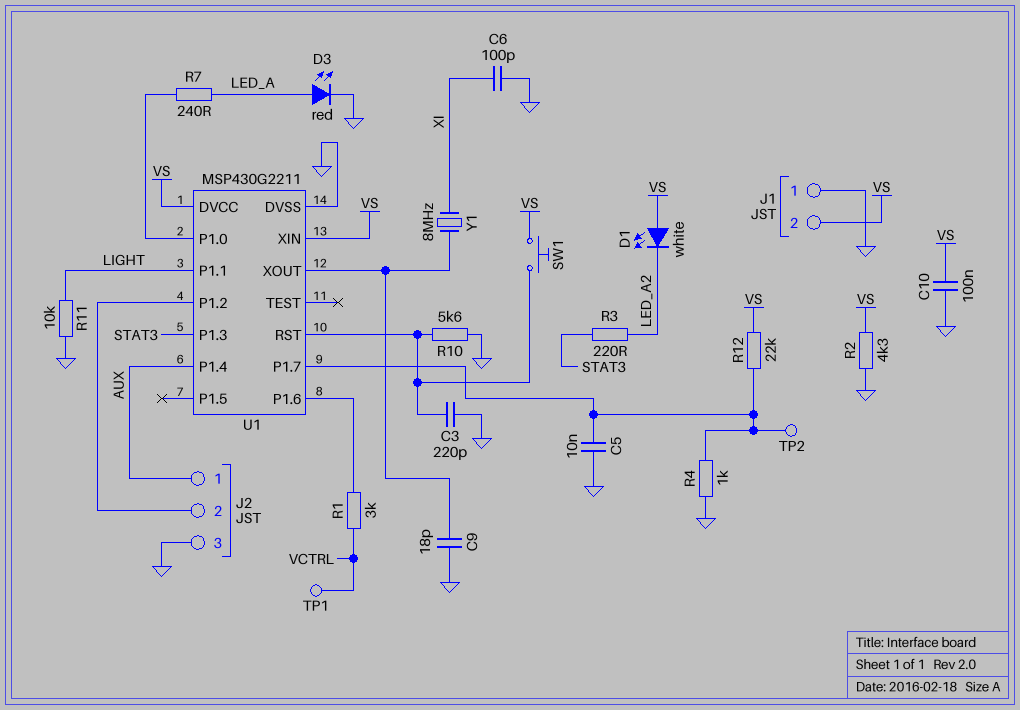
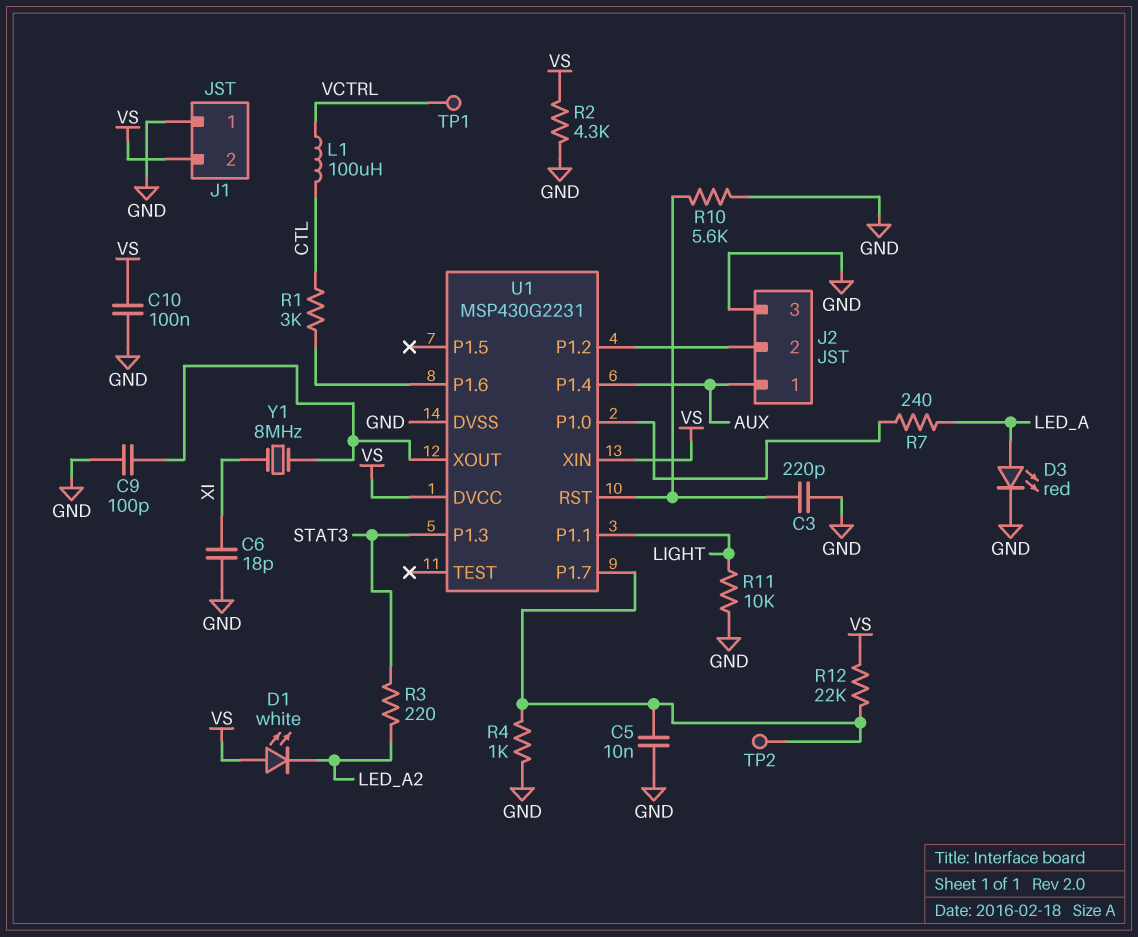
C6: 100pF (GND, XI) -> 18pF (GND, XI)
C9: 18pF (GND, U1/XOUT) -> 100pF (GND, U1/XOUT)
L1: none -> 100uH (CTL, VCTRL)
R1: 3k (U1/P1.6, VCTRL) -> 3k (CTL, U1/P1.6)
SW1: button (U1/RST, VS) -> none
U1: MSP430G2211 -> MSP430G2231

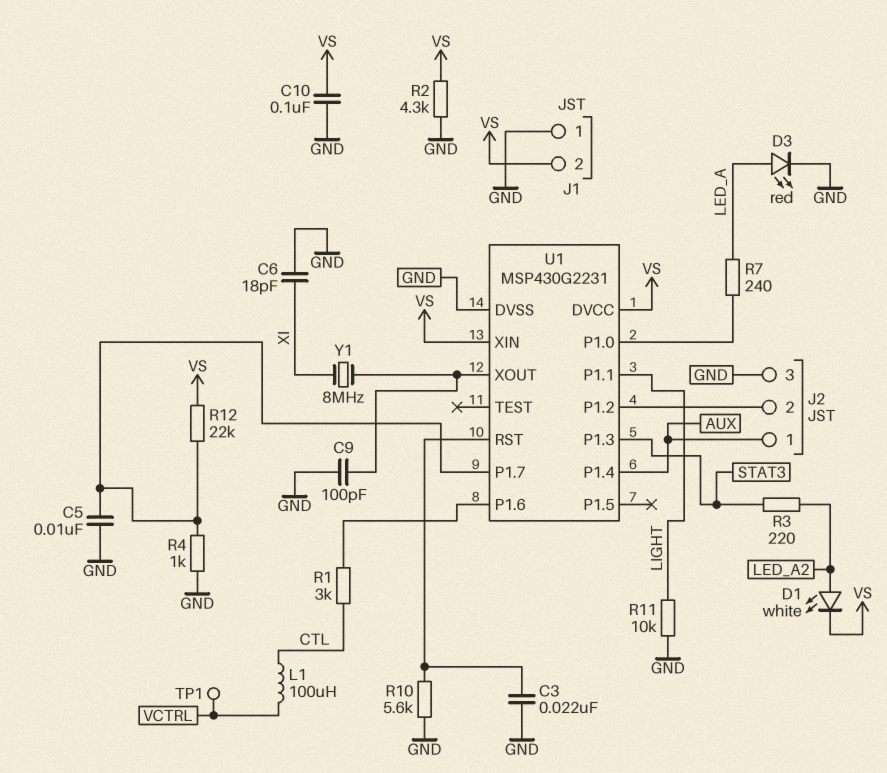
C3: 220pF (GND, U1/RST) -> 22nF (GND, U1/RST)
D1: LED white (A VS, K LED_A2) -> LED white (A LED_A2, K VS)
TP2: test point (U1/P1.7) -> none

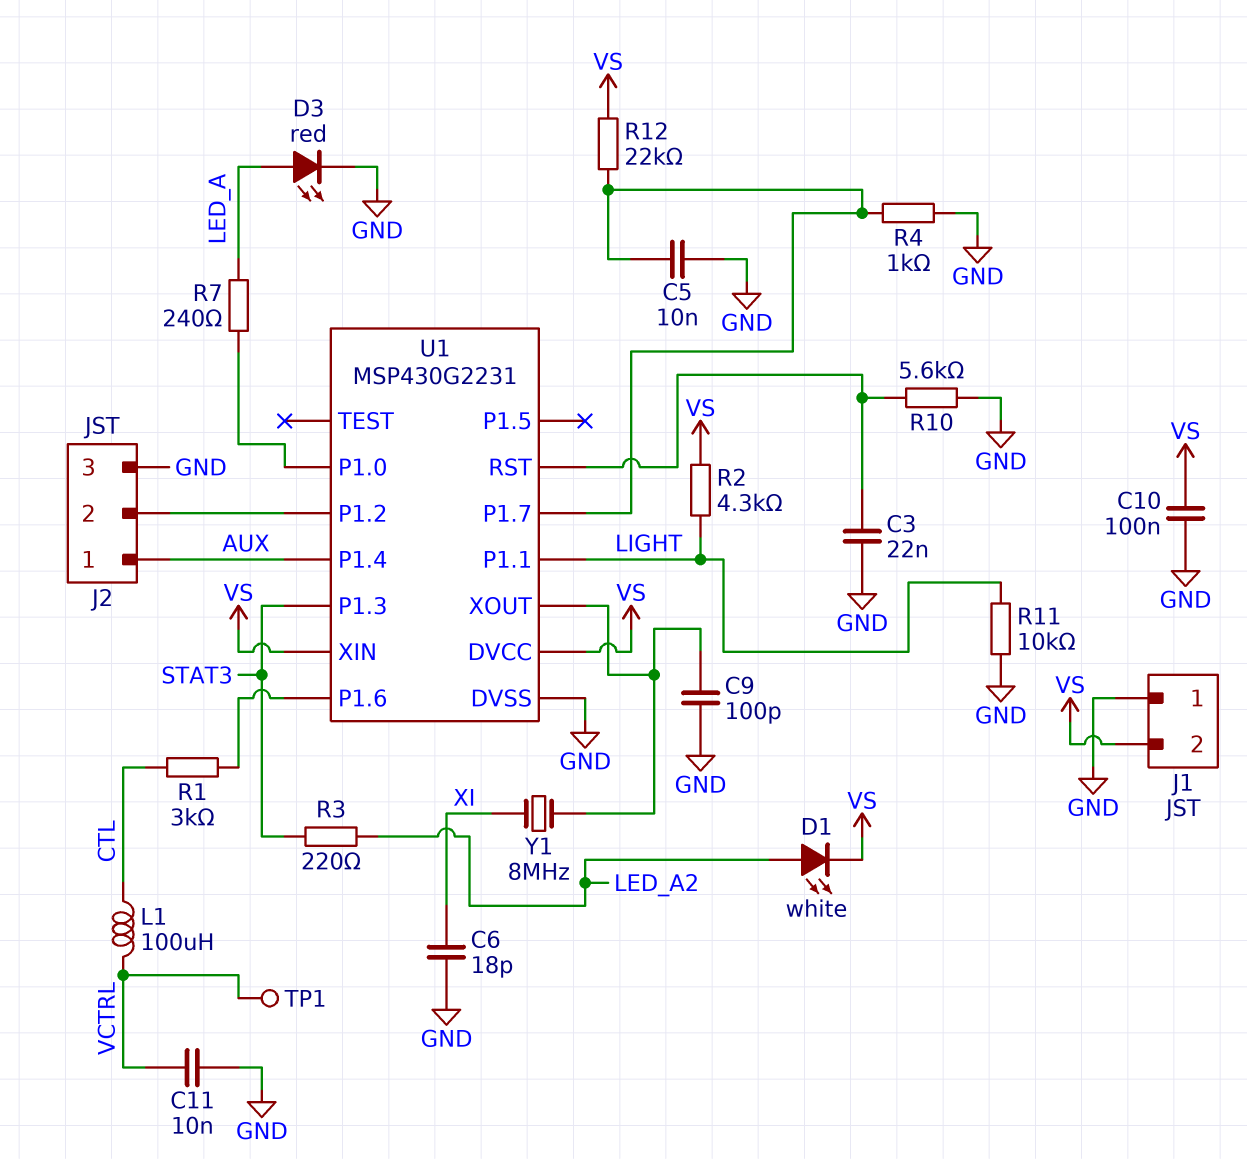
C11: none -> 10nF (GND, VCTRL)
R2: 4.3k (GND, VS) -> 4.3k (LIGHT, VS)

